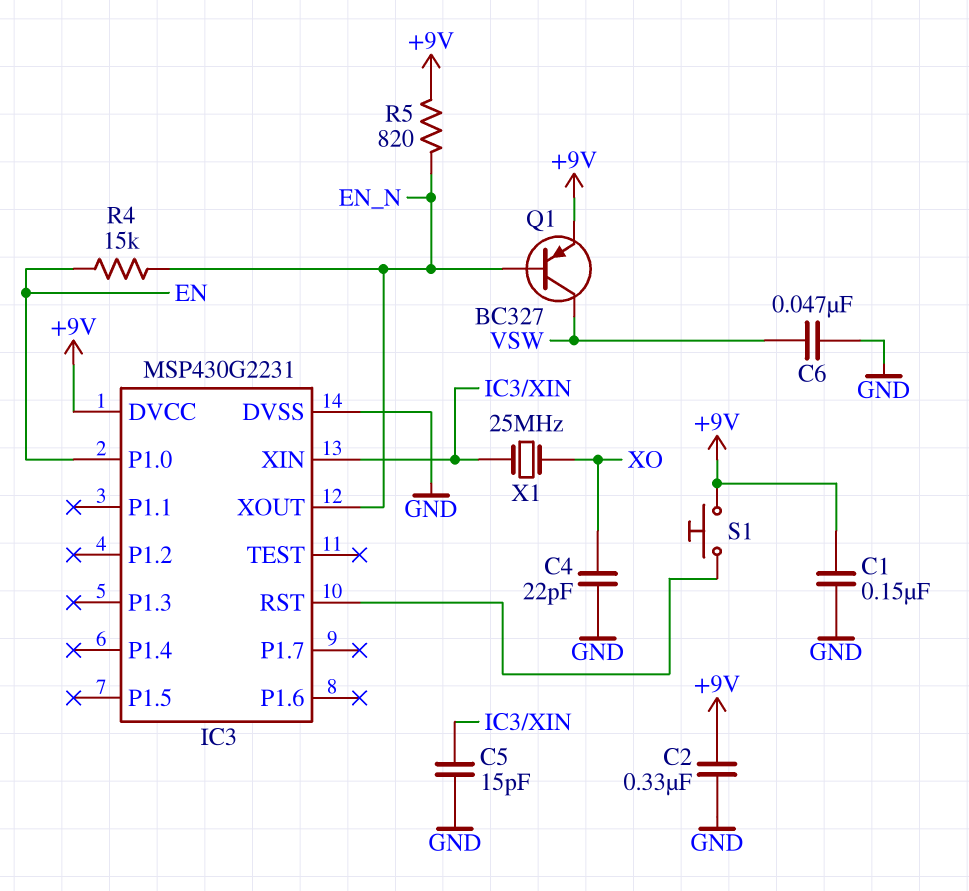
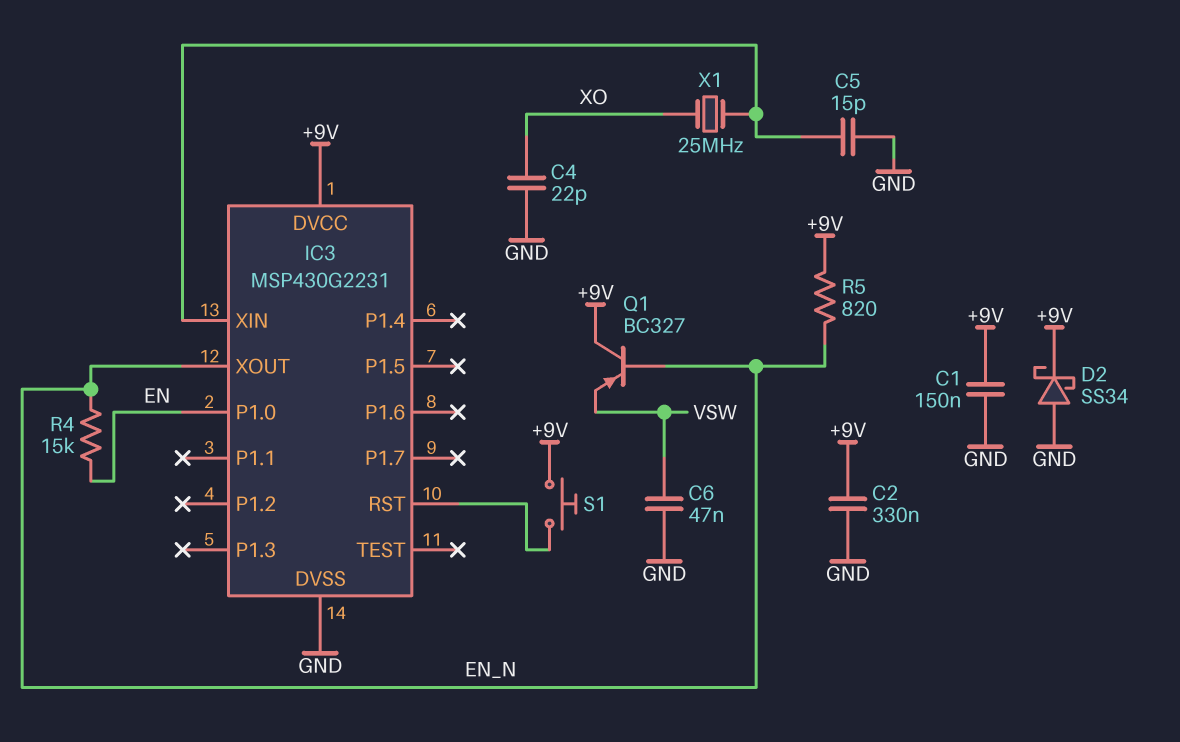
D2: none -> schottky SS34 (A GND, K +9V)
Q1: PNP BC327 (B EN_N, C VSW, E +9V) -> PNP BC327 (B EN_N, C +9V, E VSW)

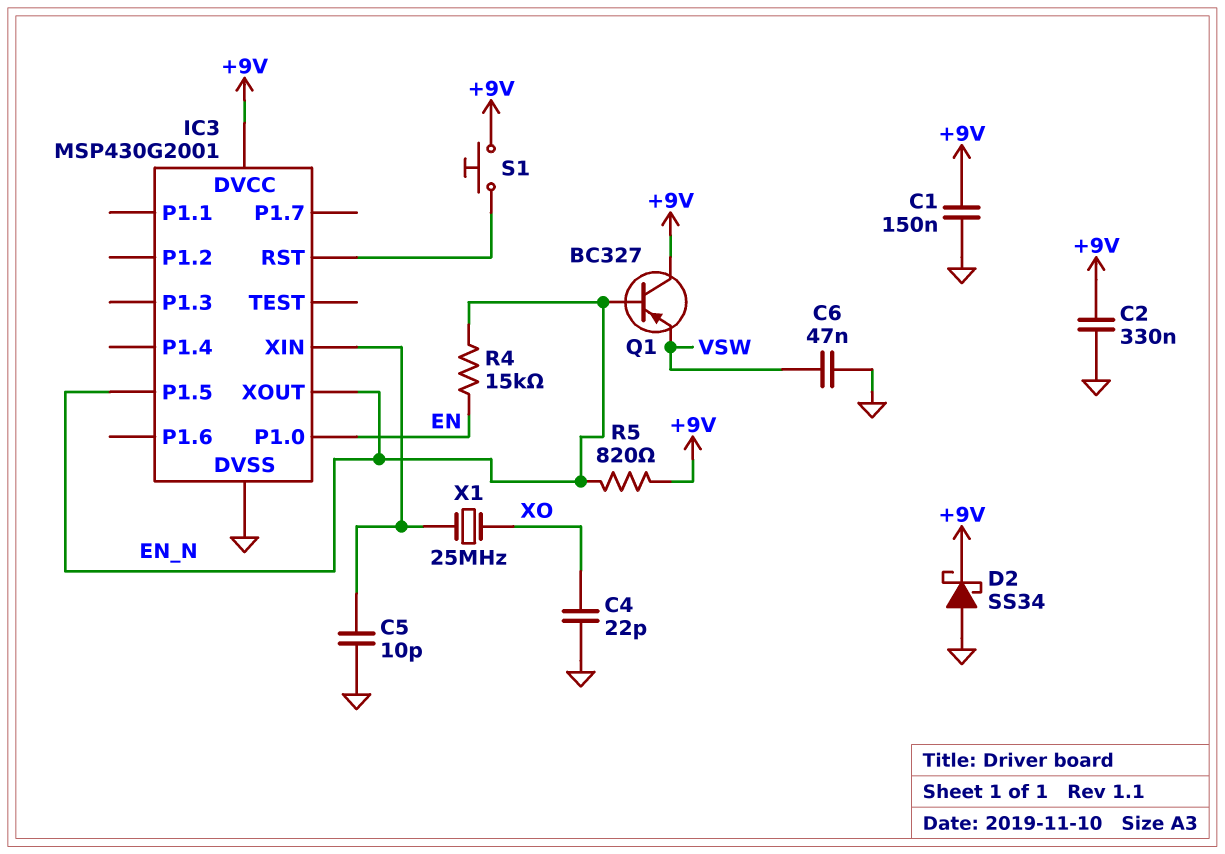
C5: 15pF (GND, IC3/XIN) -> 10pF (GND, IC3/XIN)
IC3: MSP430G2231 -> MSP430G2001
IC3 pin P1.5: none -> EN_N

